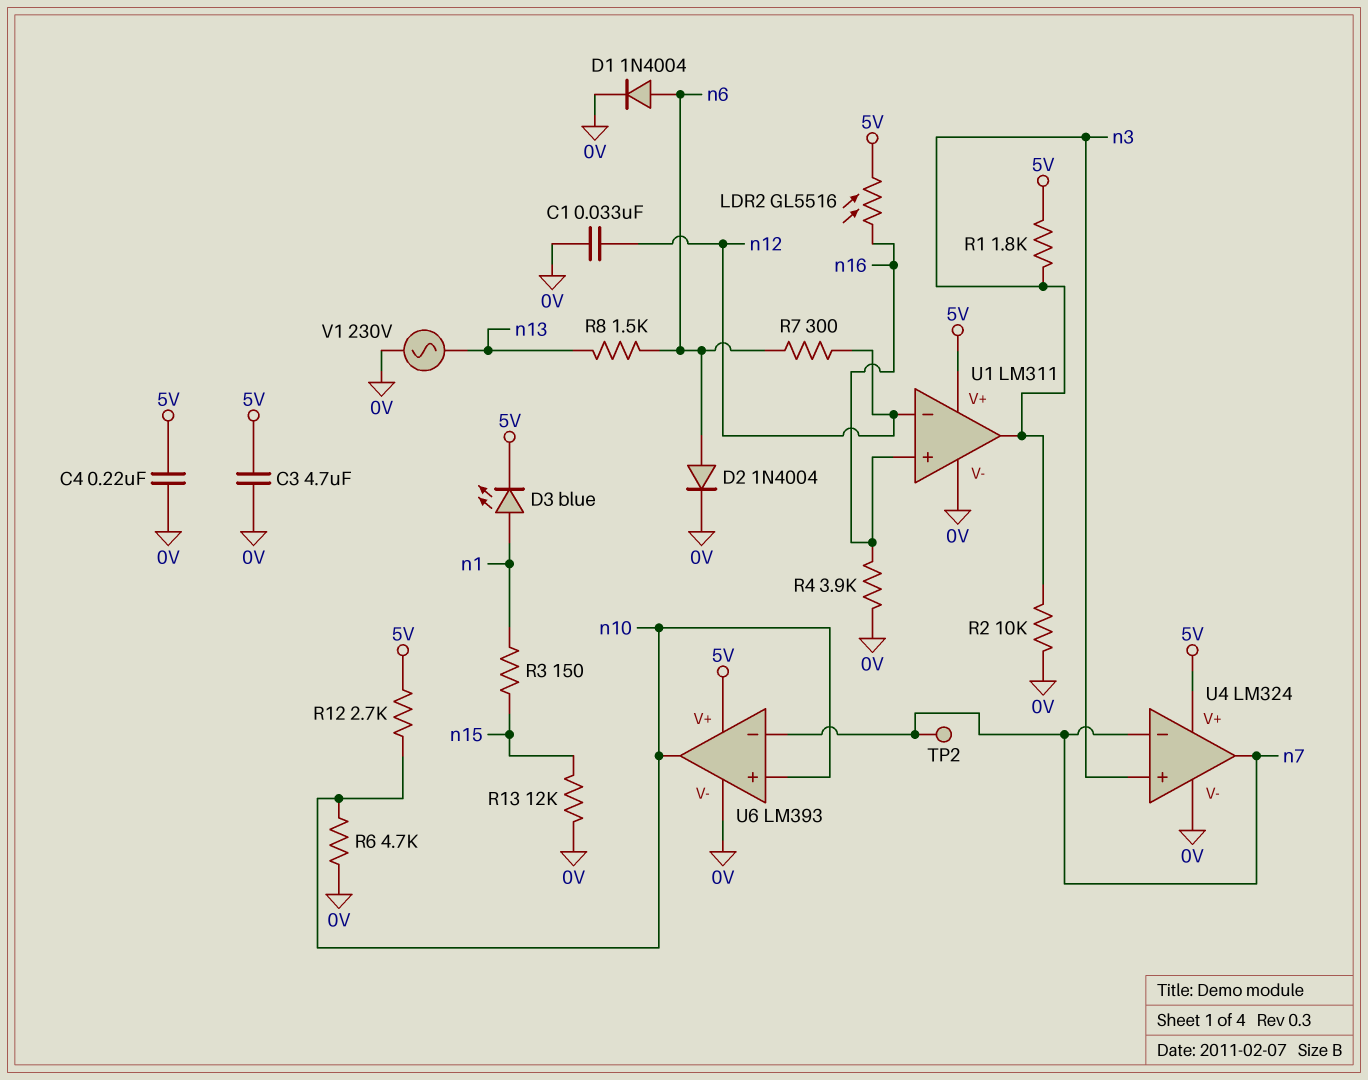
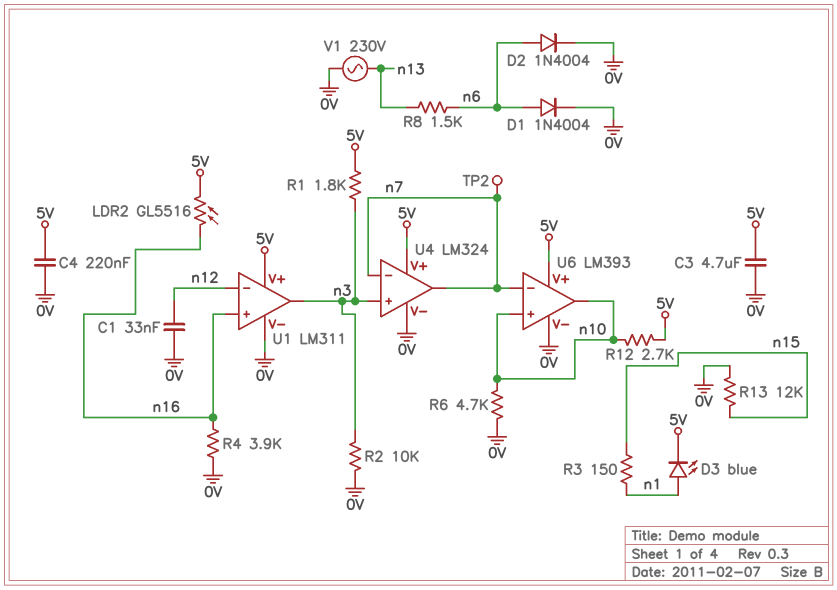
R7: 300 (n6, n12) -> none

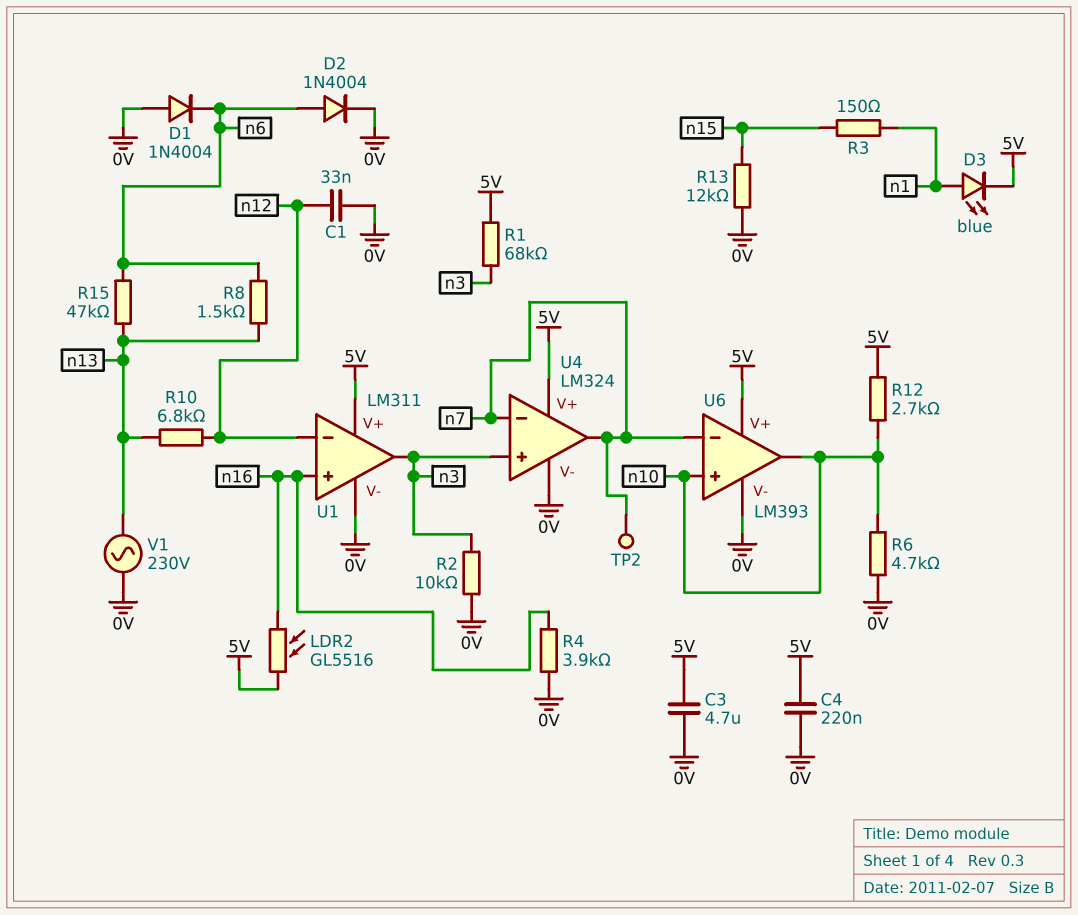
D1: diode 1N4004 (A n6, K 0V) -> diode 1N4004 (A 0V, K n6)
R1: 1.8k (5V, n3) -> 68k (5V, n3)
R10: none -> 6.8k (n12, n13)
R15: none -> 47k (n6, n13)

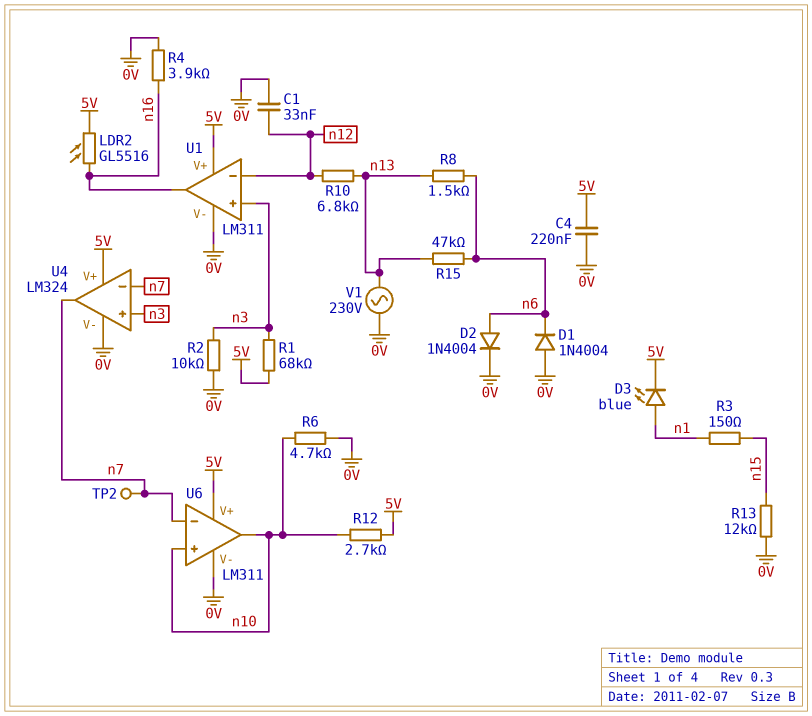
C3: 4.7uF (0V, 5V) -> none
U1 pin in+: n16 -> n3
U1 pin out: n3 -> n16
U6: LM393 -> LM311

